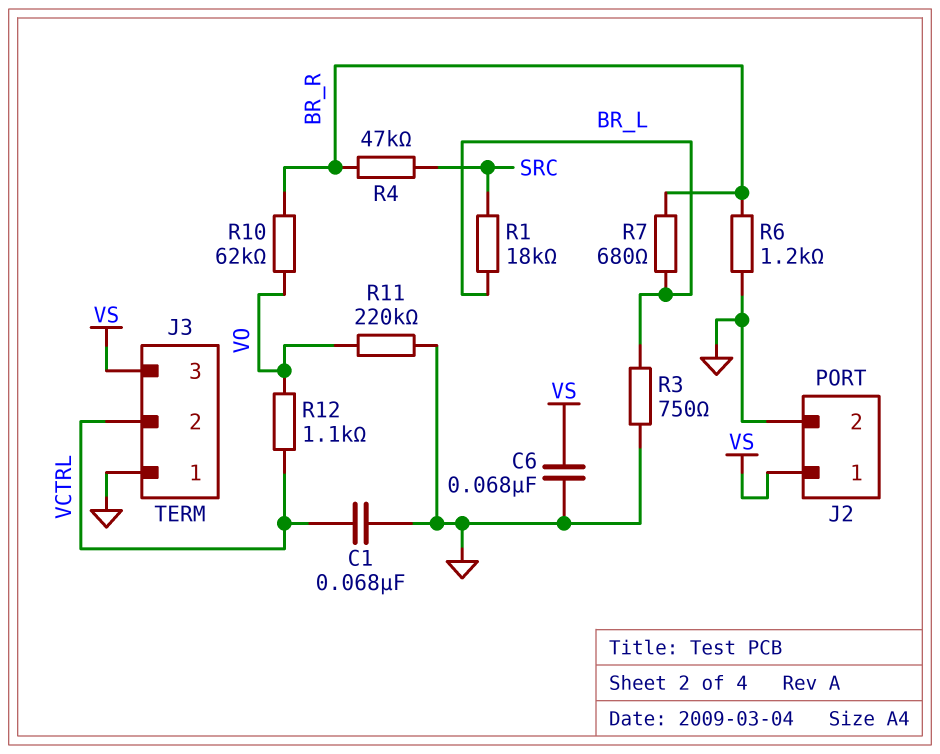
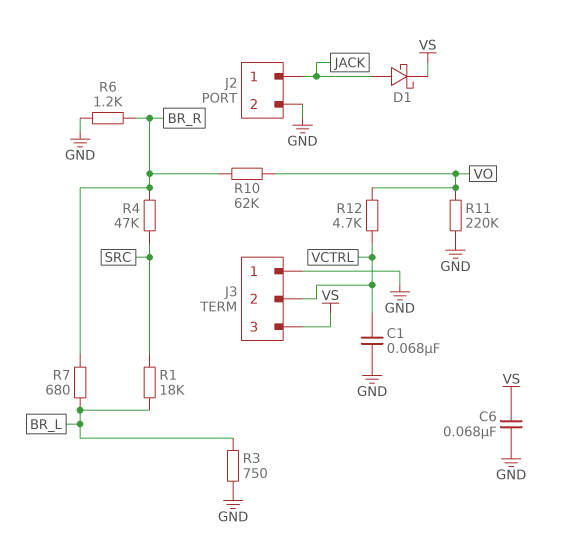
D1: none -> schottky (A JACK, K VS)
J2 pin 1: VS -> JACK
R12: 1.1k (VCTRL, VO) -> 4.7k (VCTRL, VO)

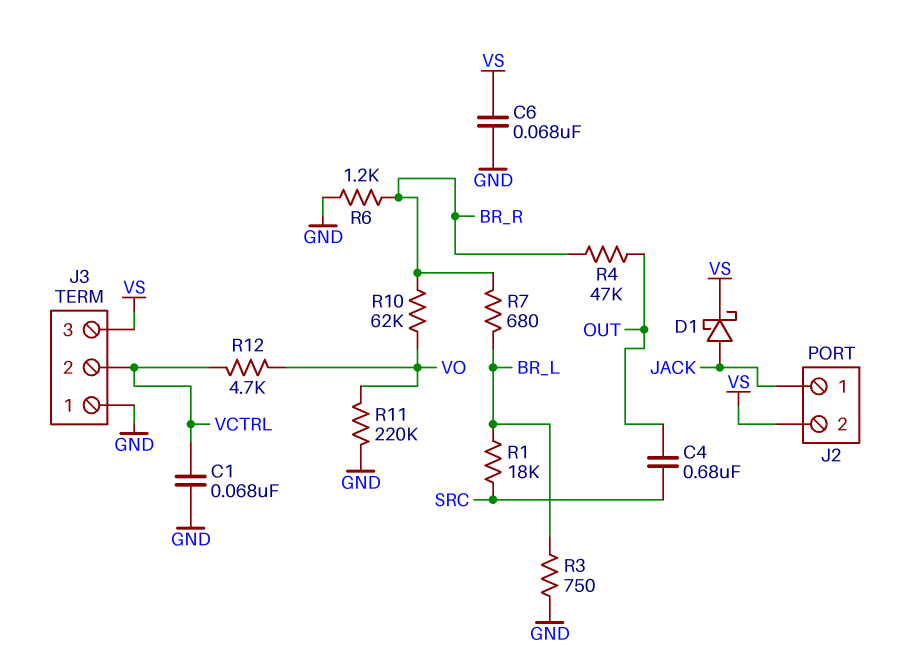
C4: none -> 680nF (OUT, SRC)
J2 pin 2: GND -> VS
R4: 47k (BR_R, SRC) -> 47k (BR_R, OUT)

